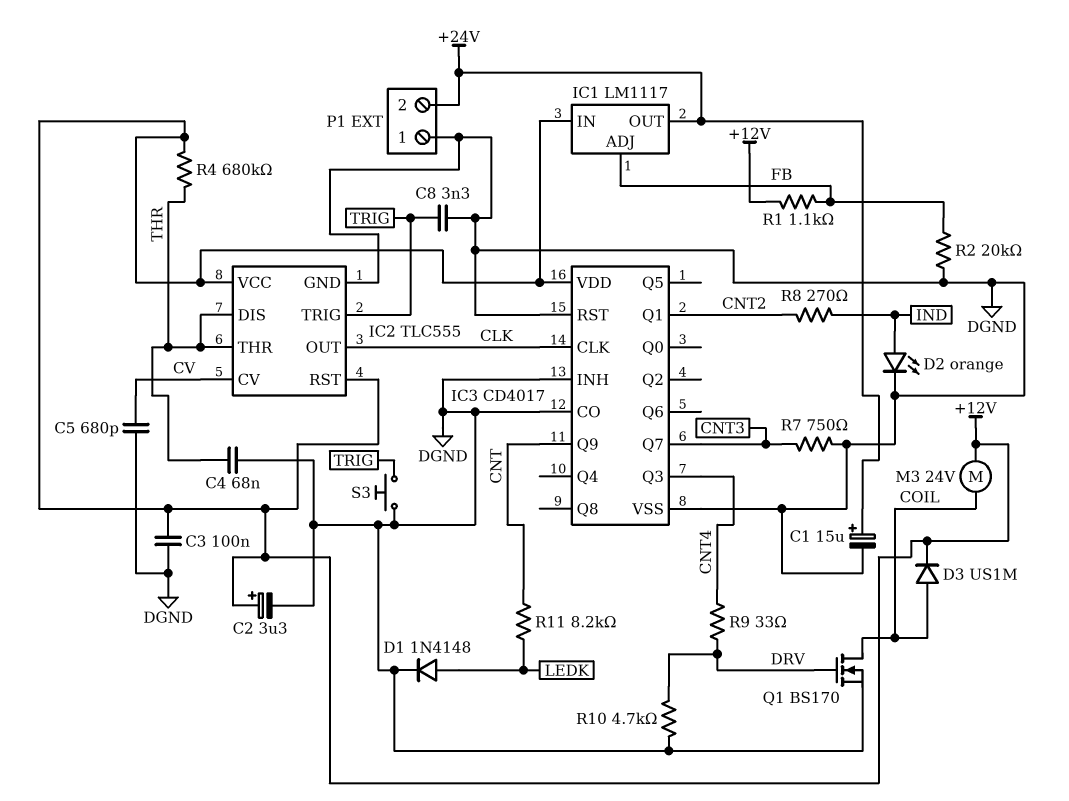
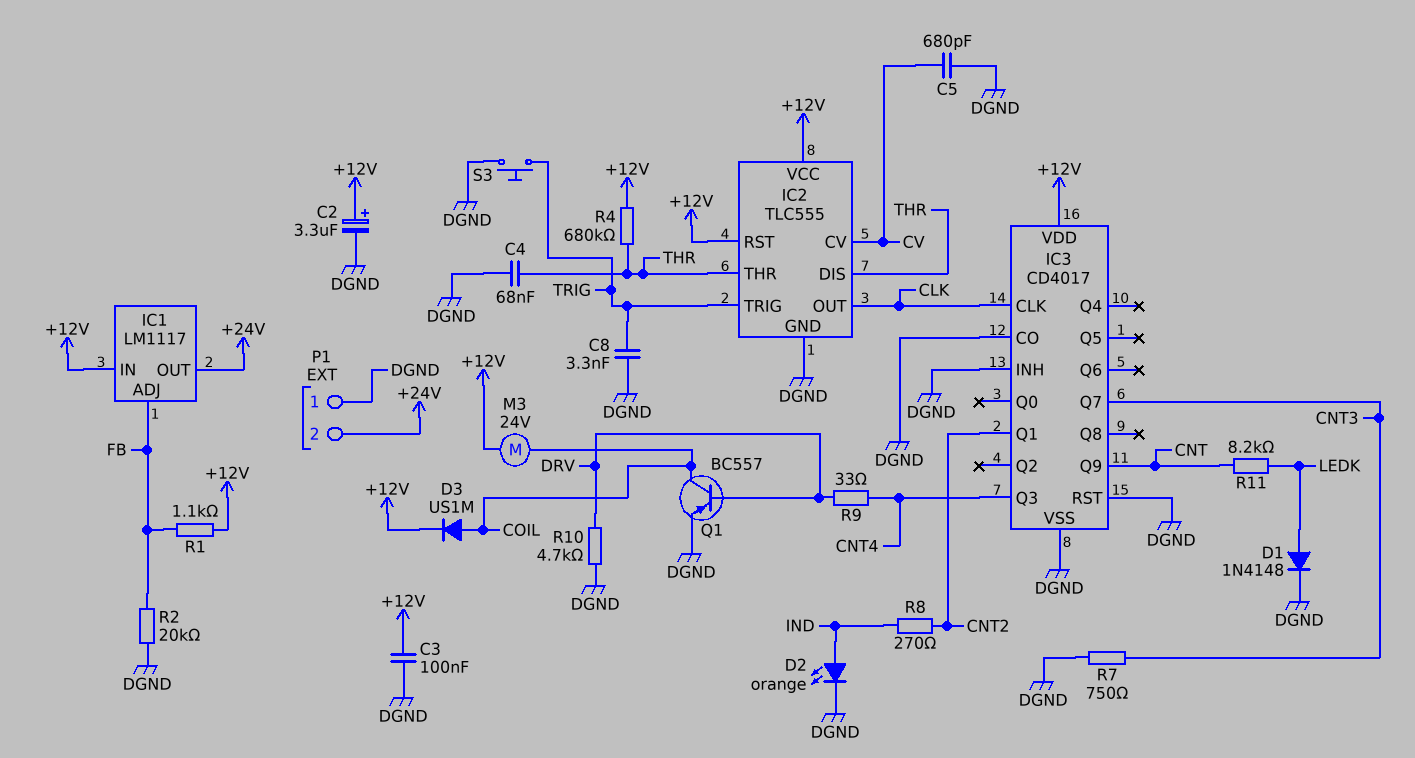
C1: 15uF (plus +24V, minus DGND) -> none
Q1: NMOS BS170 (G DRV, D COIL, S DGND) -> PNP BC557 (B DRV, C COIL, E DGND)

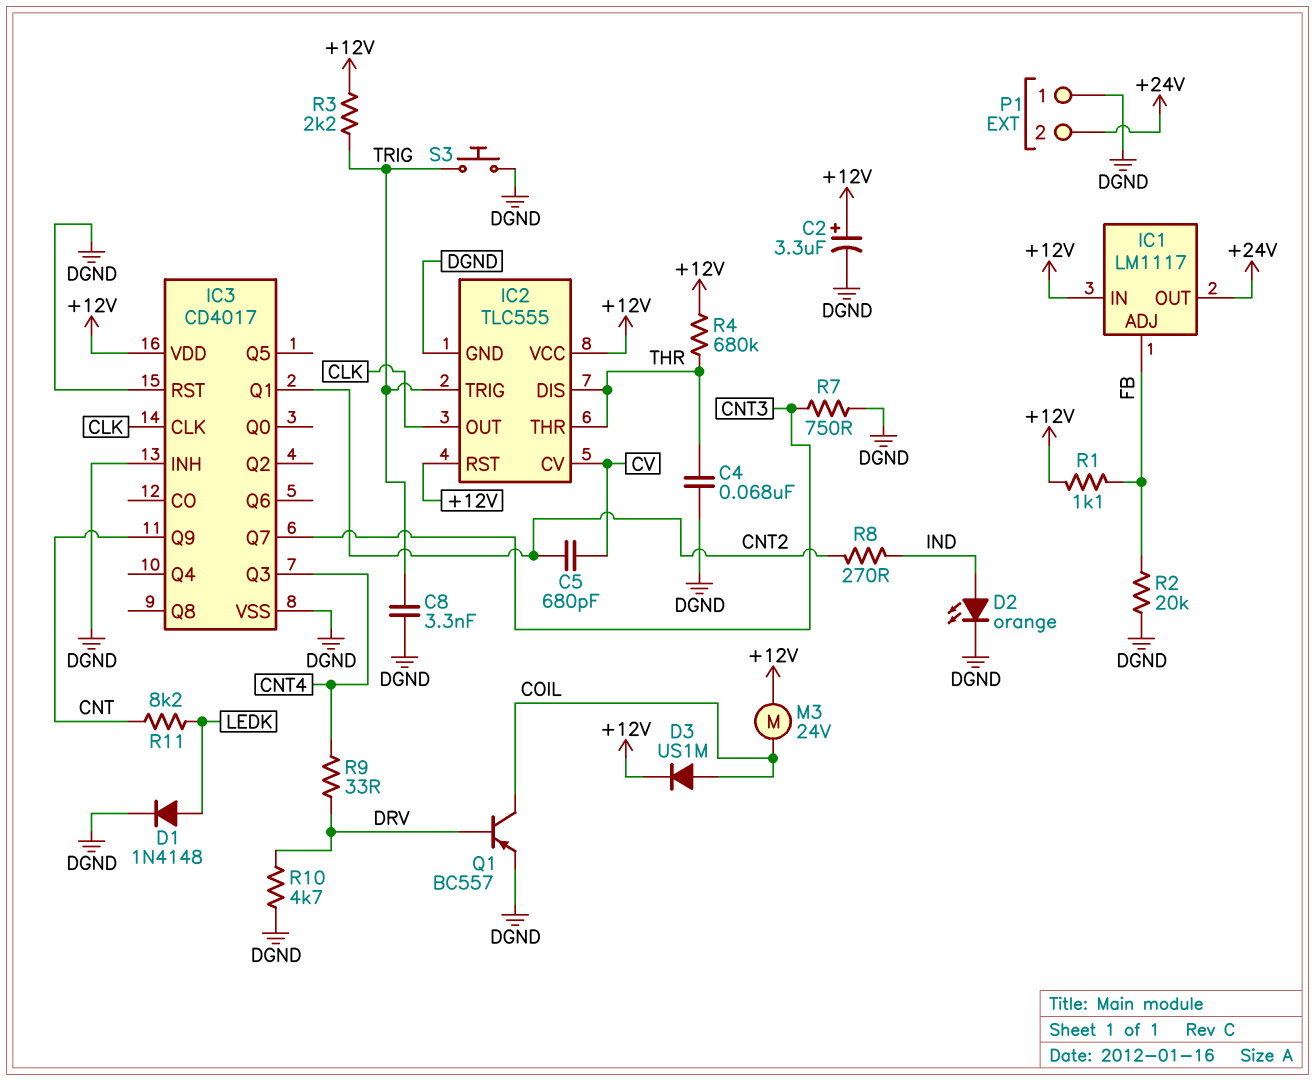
C3: 100nF (+12V, DGND) -> none
C5: 680pF (CV, DGND) -> 680pF (CNT2, CV)
IC3 pin CO: DGND -> none
R3: none -> 2.2k (+12V, TRIG)

